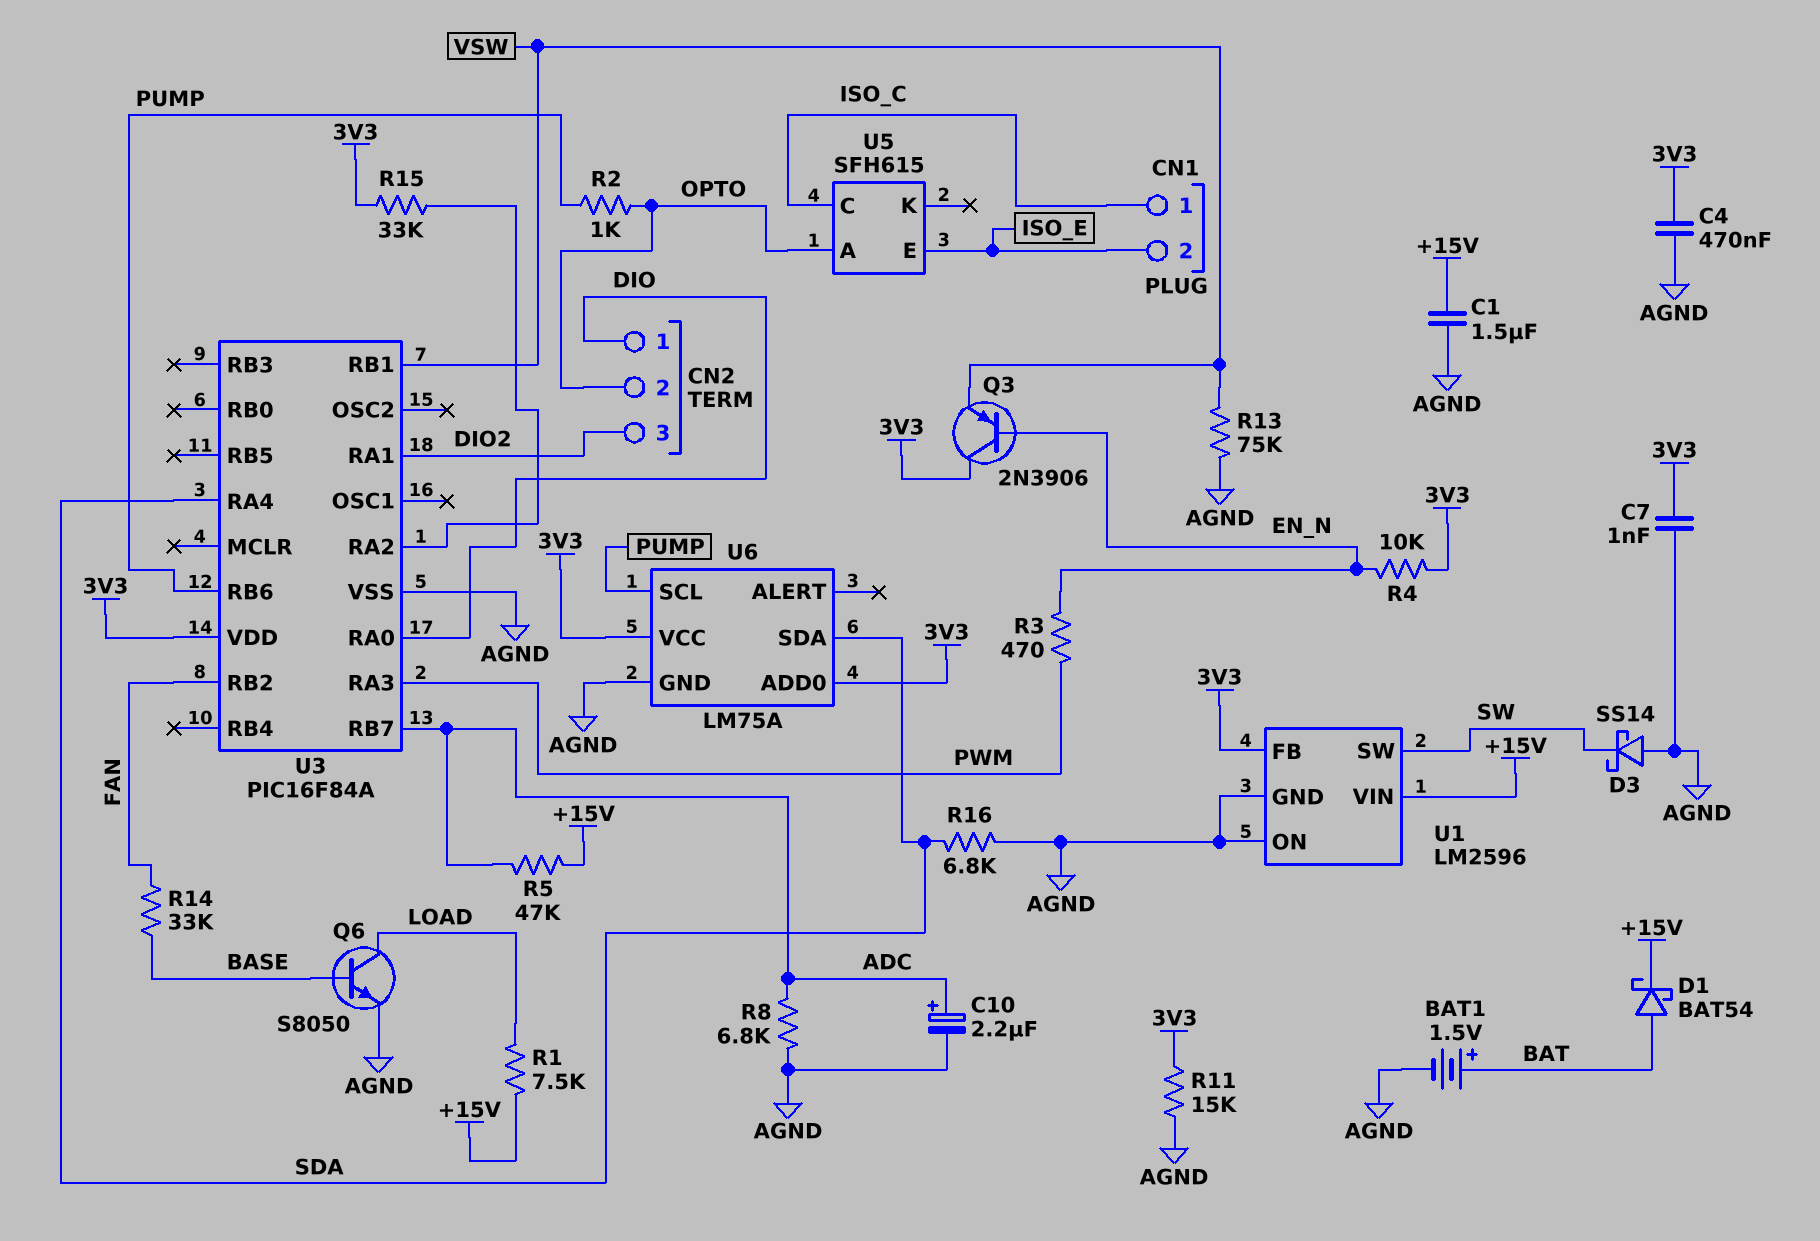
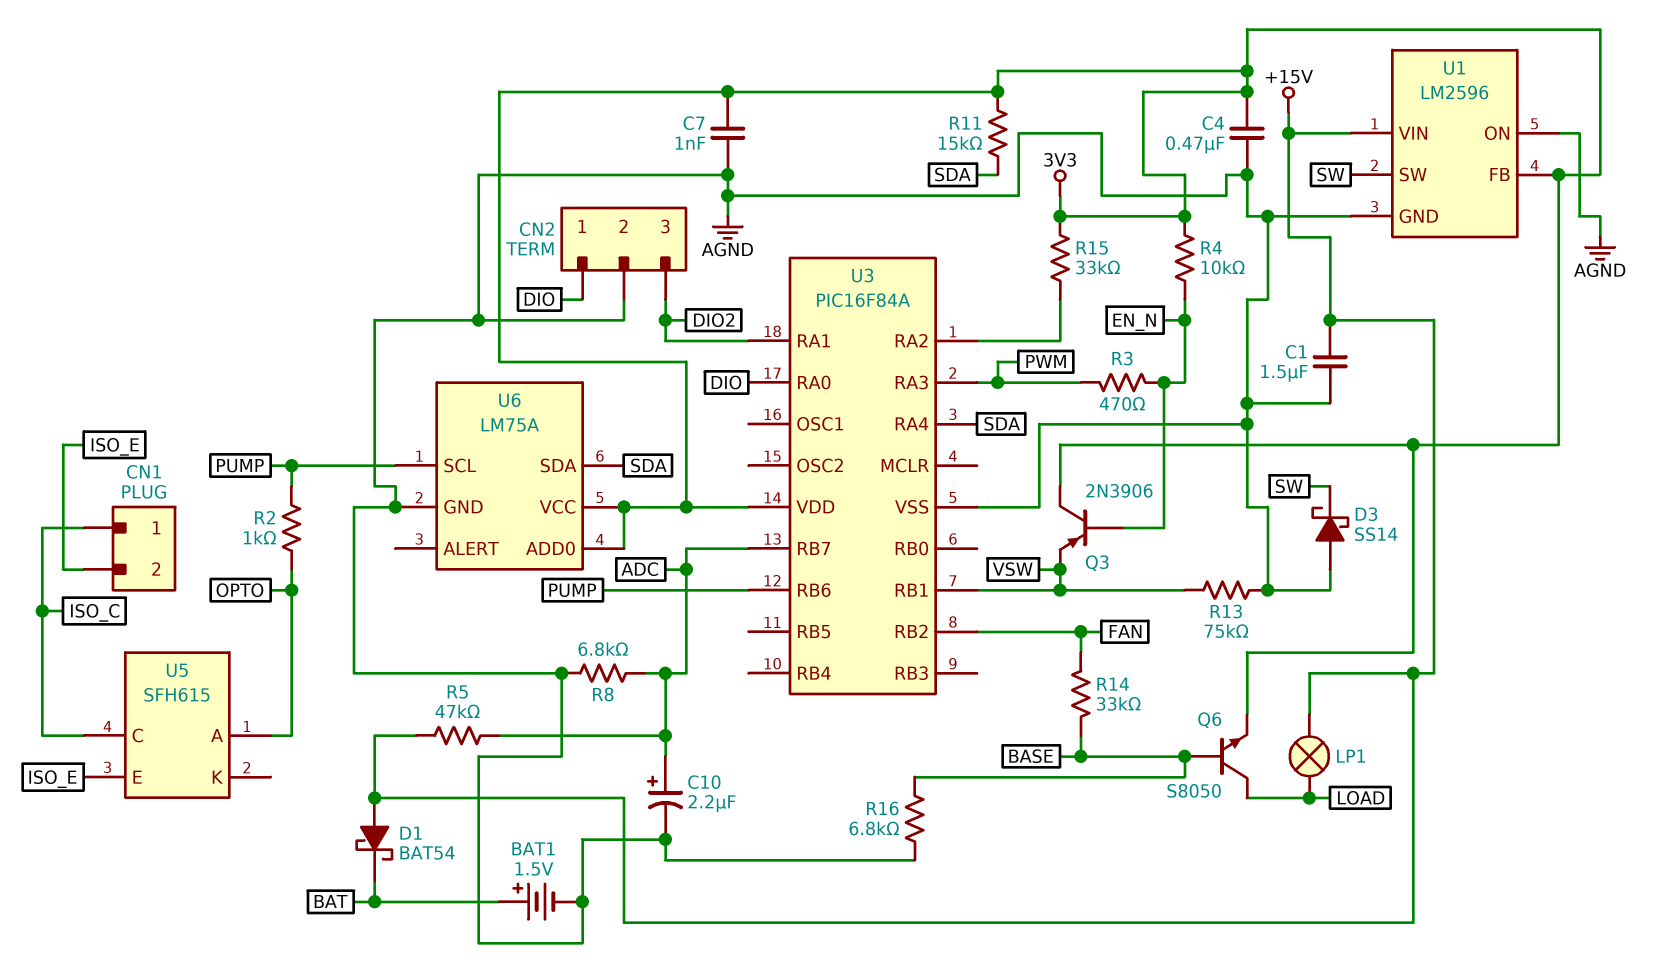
CN2 pin 2: OPTO -> AGND
D1: schottky BAT54 (A BAT, K +15V) -> schottky BAT54 (A +15V, K BAT)
LP1: none -> lamp (+15V, LOAD)
Q6: NPN S8050 (B BASE, C LOAD, E AGND) -> NPN S8050 (B BASE, C LOAD, E 3V3)
R1: 7.5k (+15V, LOAD) -> none
R11: 15k (3V3, AGND) -> 15k (3V3, SDA)
R16: 6.8k (AGND, SDA) -> 6.8k (AGND, BASE)

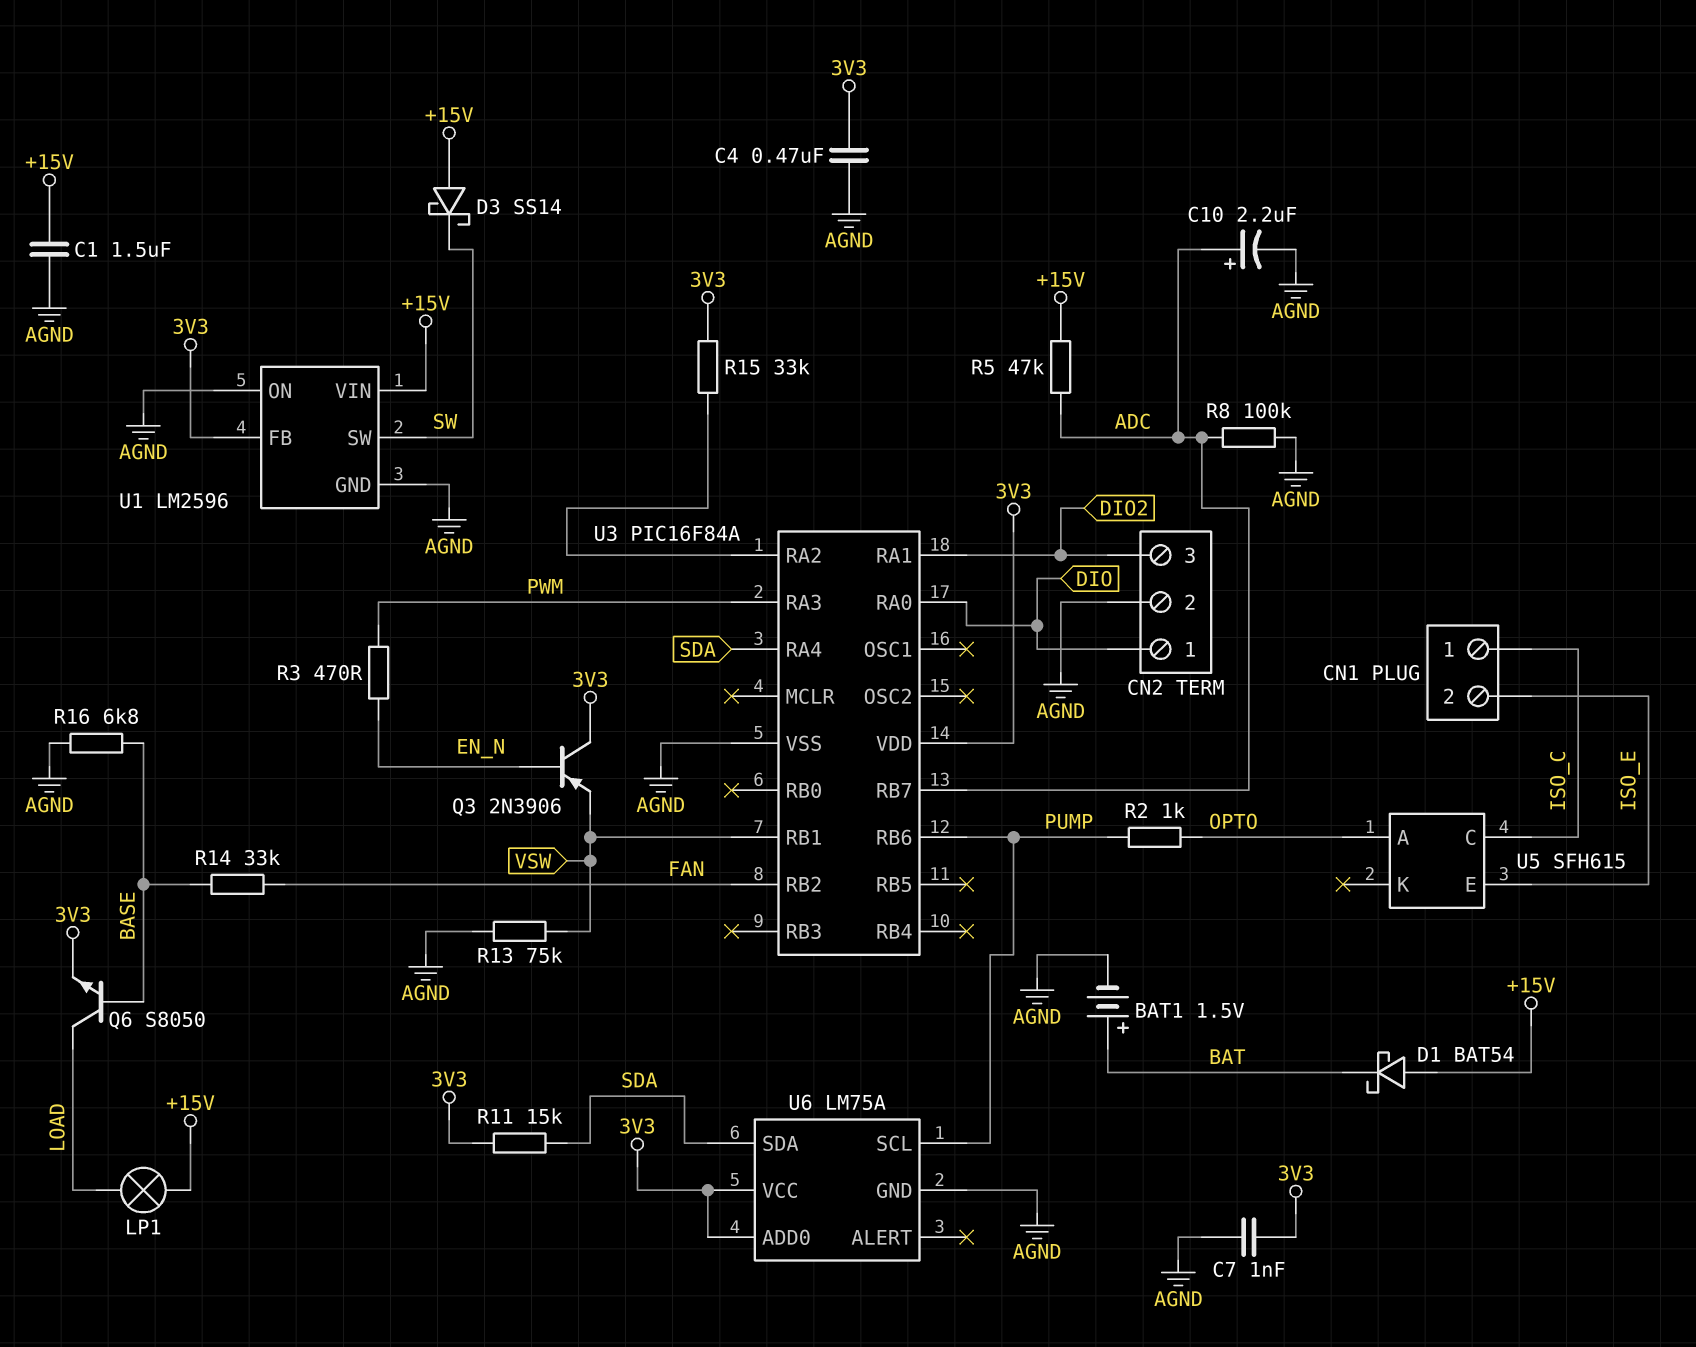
D3: schottky SS14 (A AGND, K SW) -> schottky SS14 (A +15V, K SW)
R4: 10k (3V3, EN_N) -> none
R8: 6.8k (ADC, AGND) -> 100k (ADC, AGND)

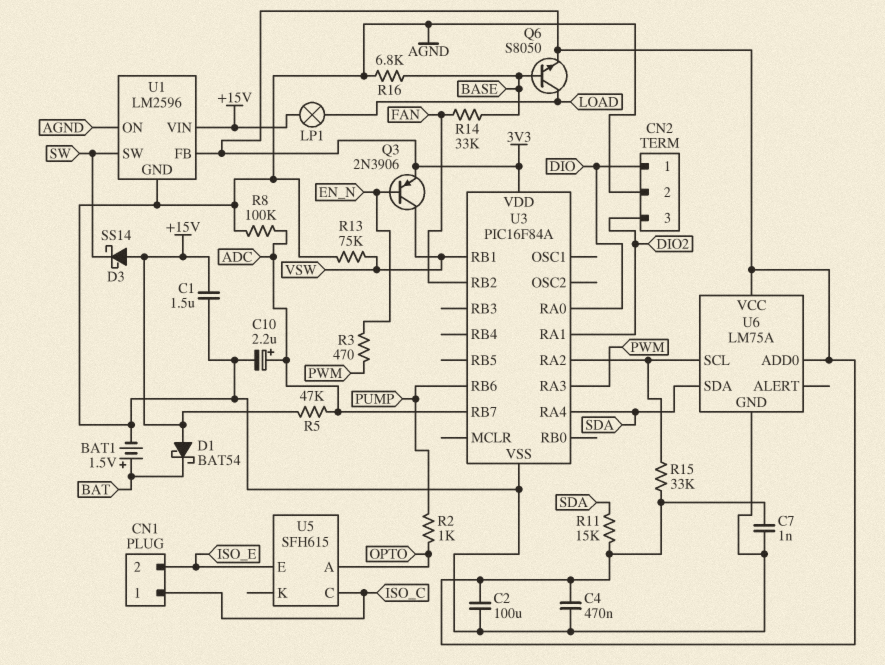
C2: none -> 100uF (3V3, AGND)
Q3: PNP 2N3906 (B EN_N, C 3V3, E VSW) -> PNP 2N3906 (B EN_N, C VSW, E 3V3)
U6 pin SCL: PUMP -> U3/RA2

